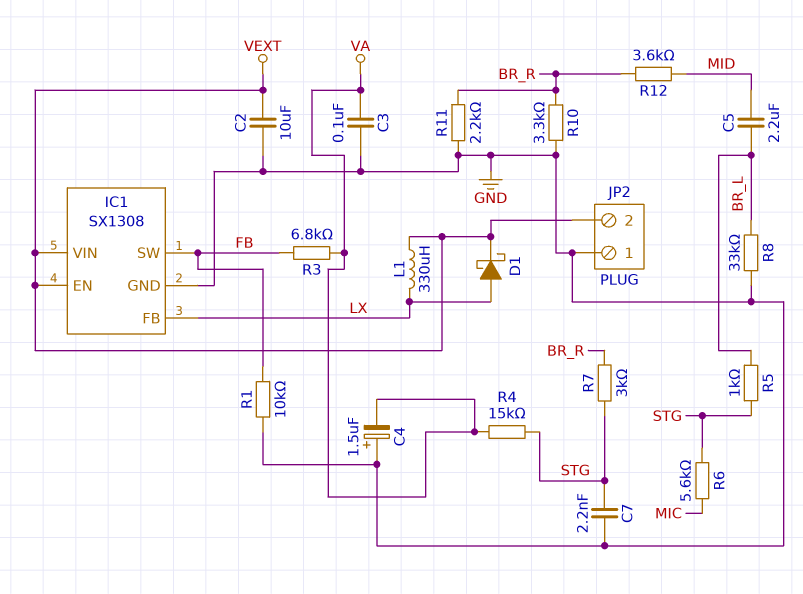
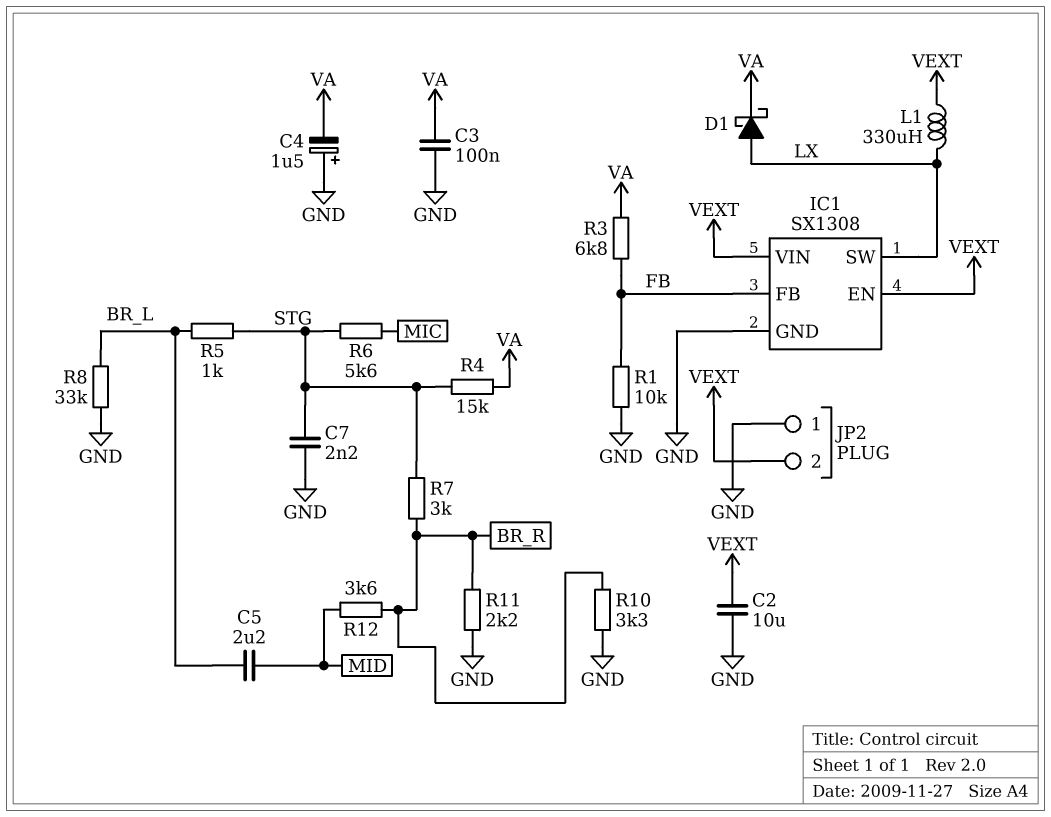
D1: schottky (A LX, K VEXT) -> schottky (A LX, K VA)
IC1 pin FB: LX -> FB
IC1 pin SW: FB -> LX

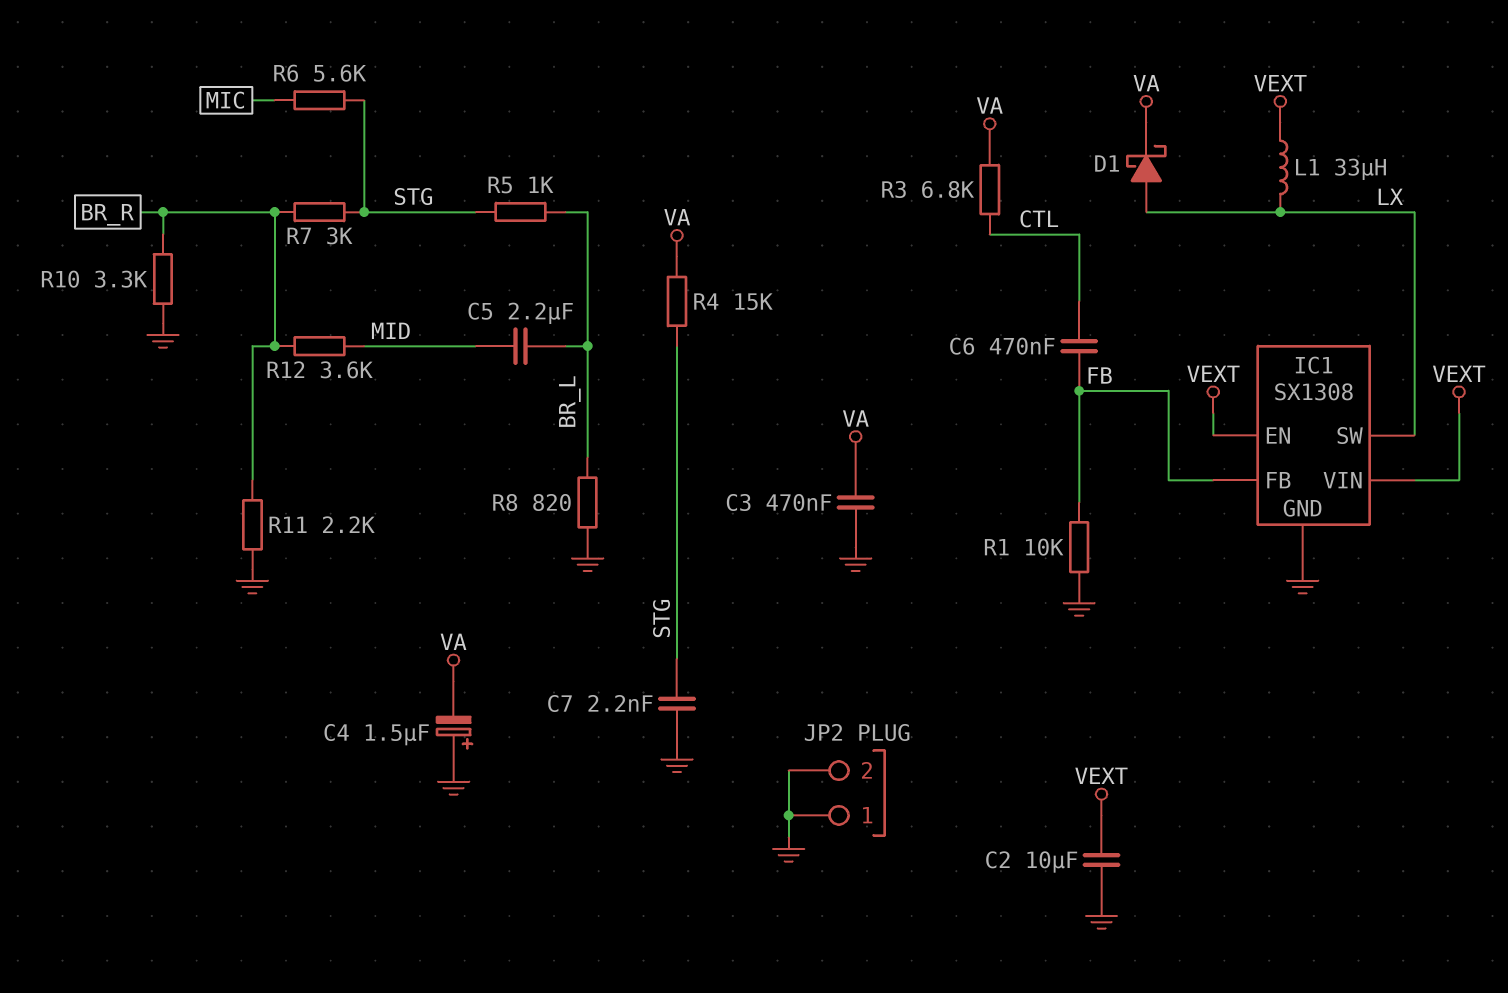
C3: 100nF (GND, VA) -> 470nF (GND, VA)
C6: none -> 470nF (CTL, FB)
JP2 pin 2: VEXT -> GND
L1: 330uH (LX, VEXT) -> 33uH (LX, VEXT)
R3: 6.8k (FB, VA) -> 6.8k (CTL, VA)
R8: 33k (BR_L, GND) -> 820 (BR_L, GND)

